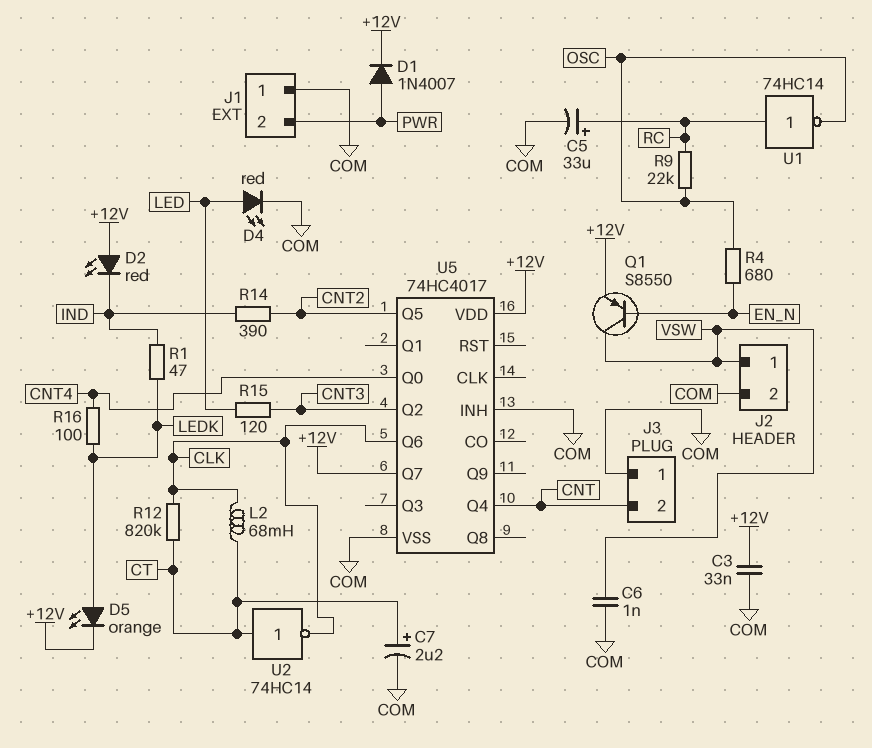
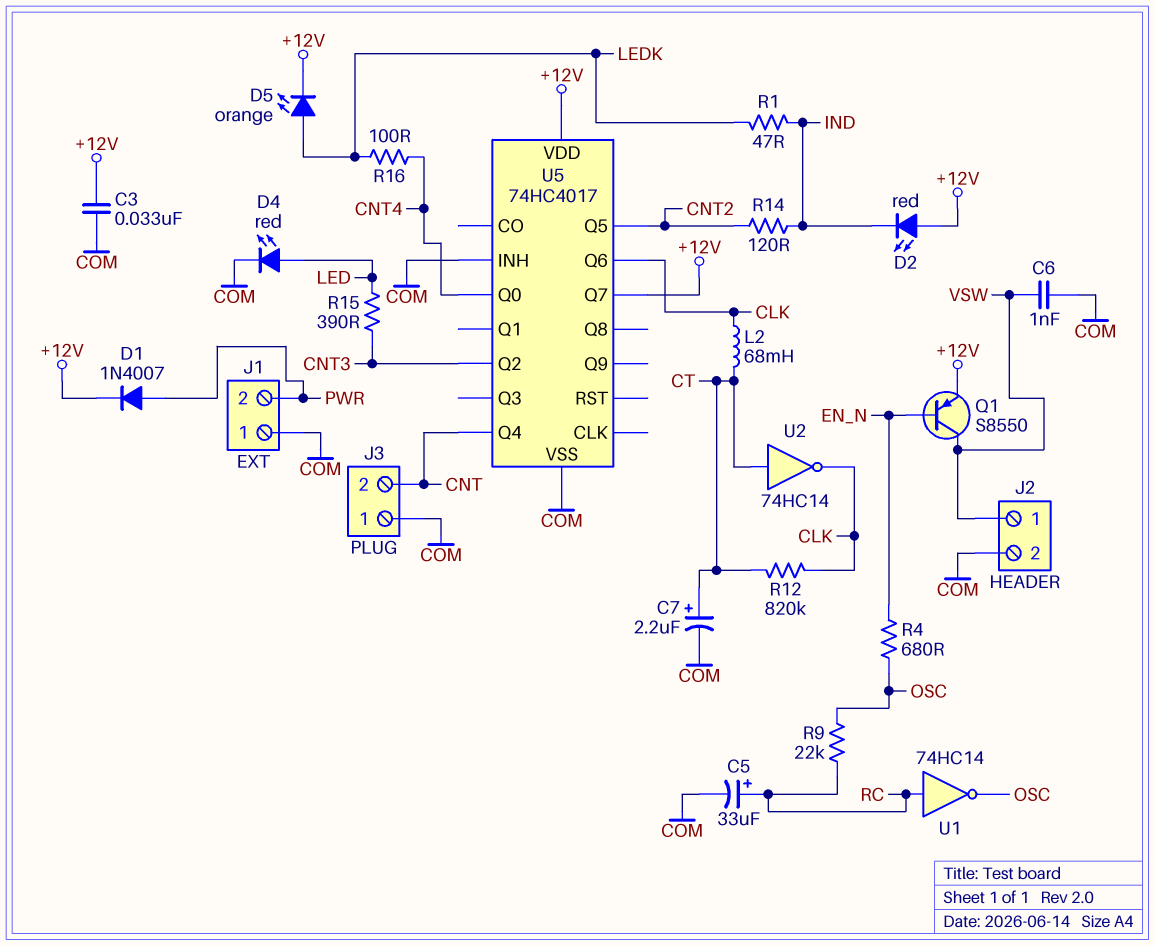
R14: 390 (CNT2, IND) -> 120 (CNT2, IND)
R15: 120 (CNT3, LED) -> 390 (CNT3, LED)

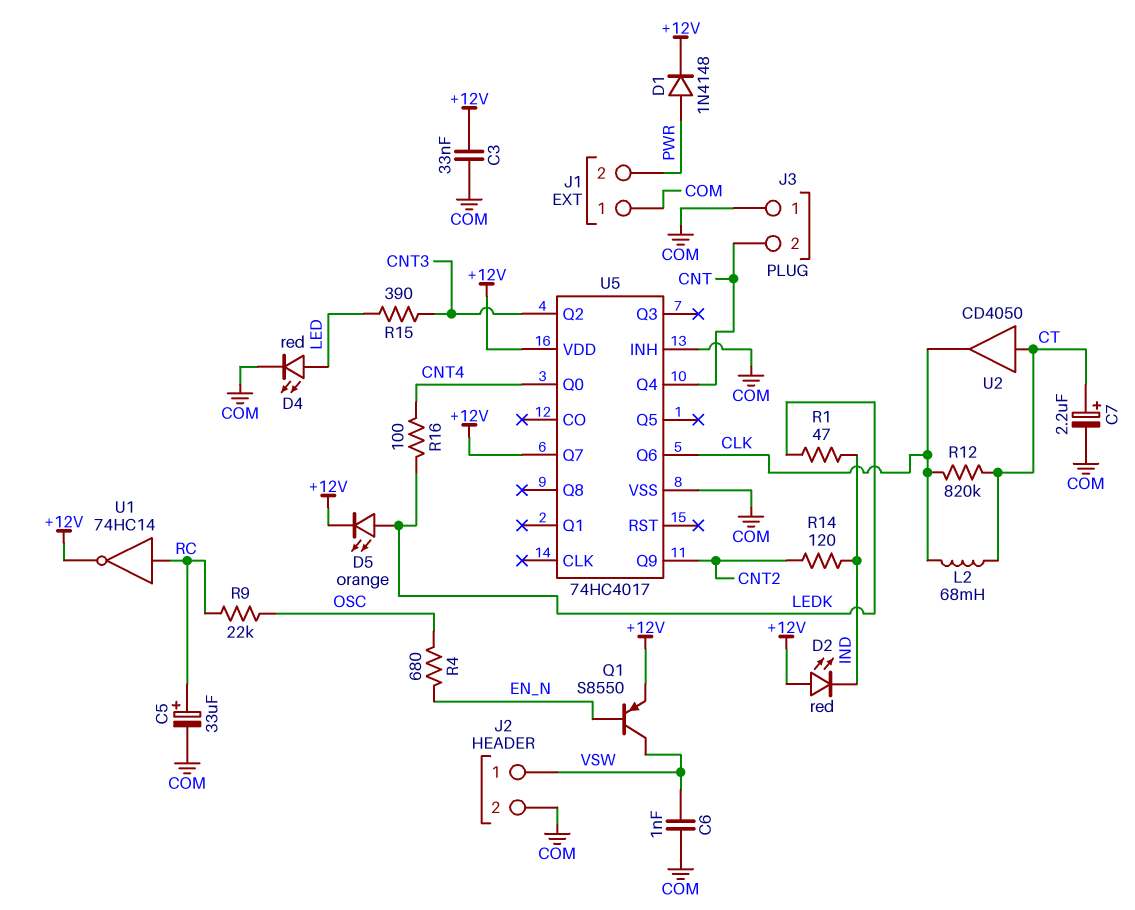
D1: diode 1N4007 (A PWR, K +12V) -> diode 1N4148 (A PWR, K +12V)
U1: NOT 74HC14 (in RC, out OSC) -> NOT 74HC14 (in RC, out +12V)
U2: NOT 74HC14 (in CT, out CLK) -> buffer CD4050 (in CT, out CLK)
U5 pin Q5: CNT2 -> none
U5 pin Q9: none -> CNT2

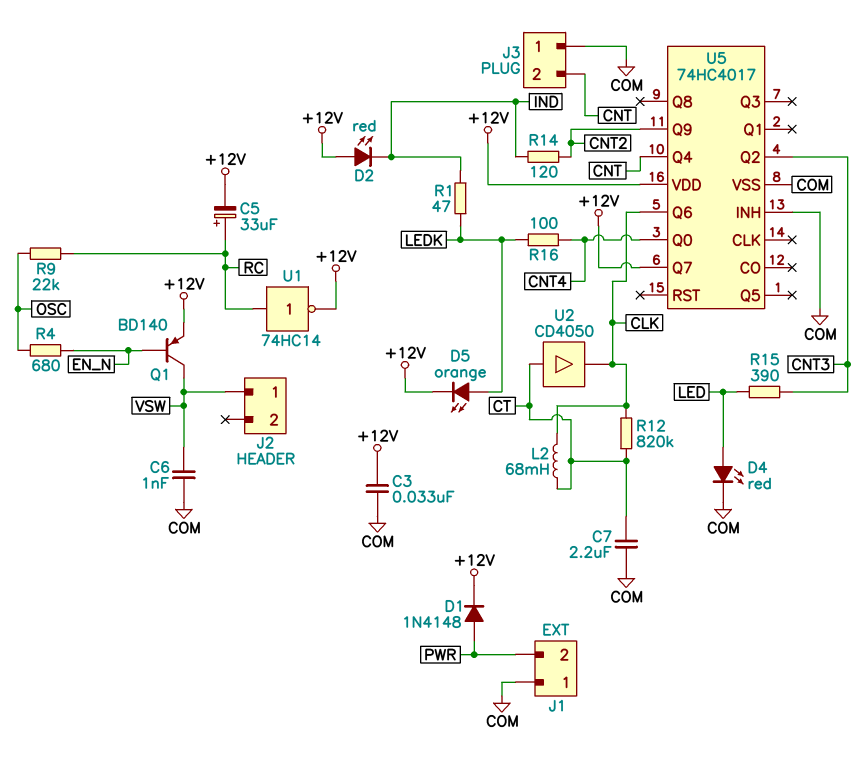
C5: 33uF (plus RC, minus COM) -> 33uF (plus RC, minus +12V)
C7: 2.2uF (plus CT, minus COM) -> 2.2uF (COM, CT)
J2 pin 2: COM -> none
Q1: PNP S8550 (B EN_N, C VSW, E +12V) -> PNP BD140 (B EN_N, C VSW, E +12V)

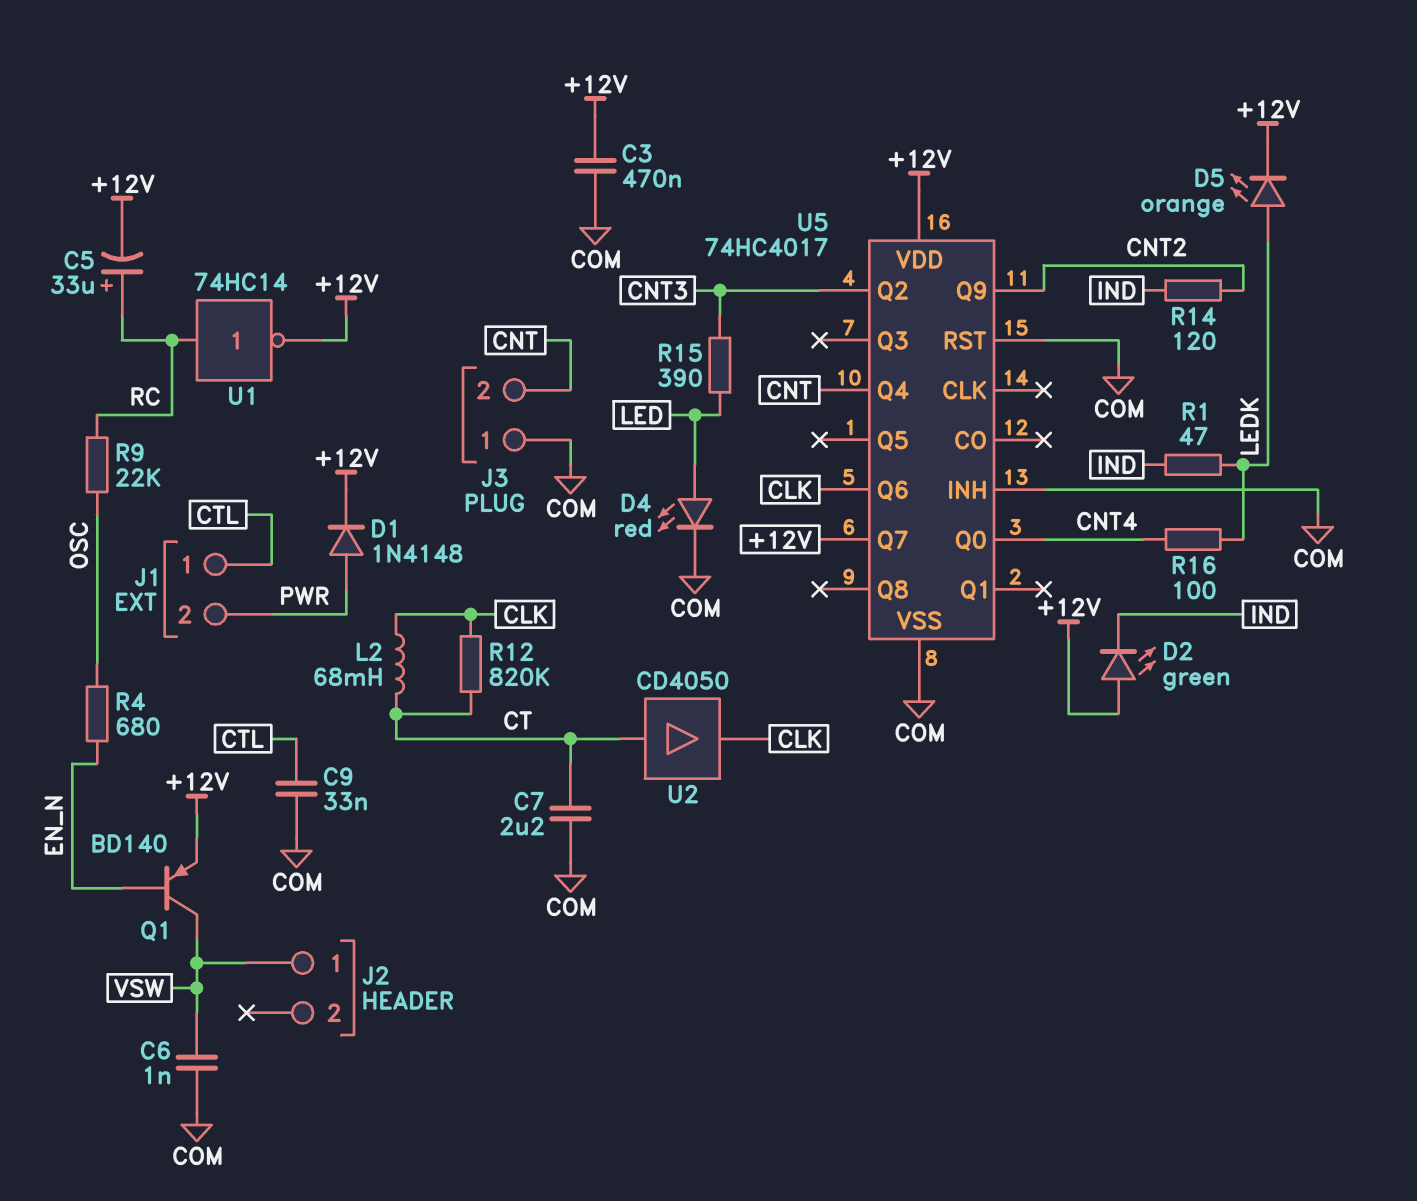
C3: 33nF (+12V, COM) -> 470nF (+12V, COM)
C9: none -> 33nF (COM, CTL)
D2: LED red (A +12V, K IND) -> LED green (A +12V, K IND)
J1 pin 1: COM -> CTL
U5 pin RST: none -> COM

